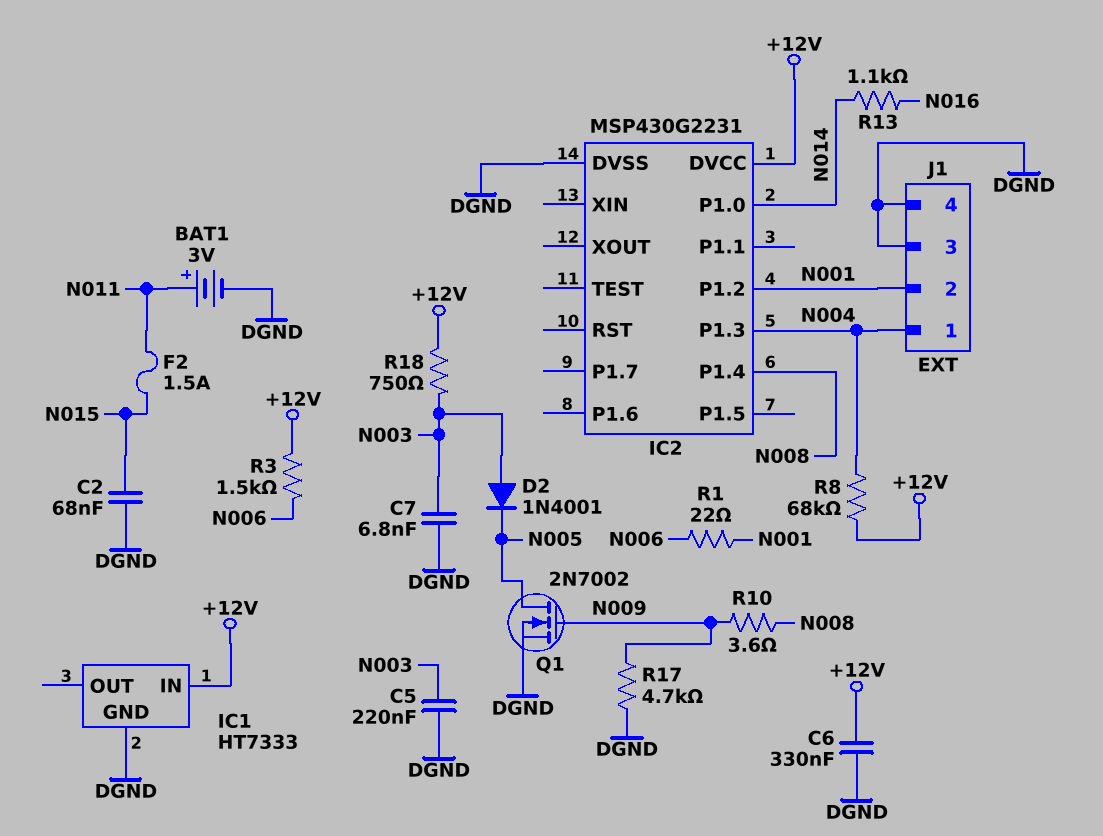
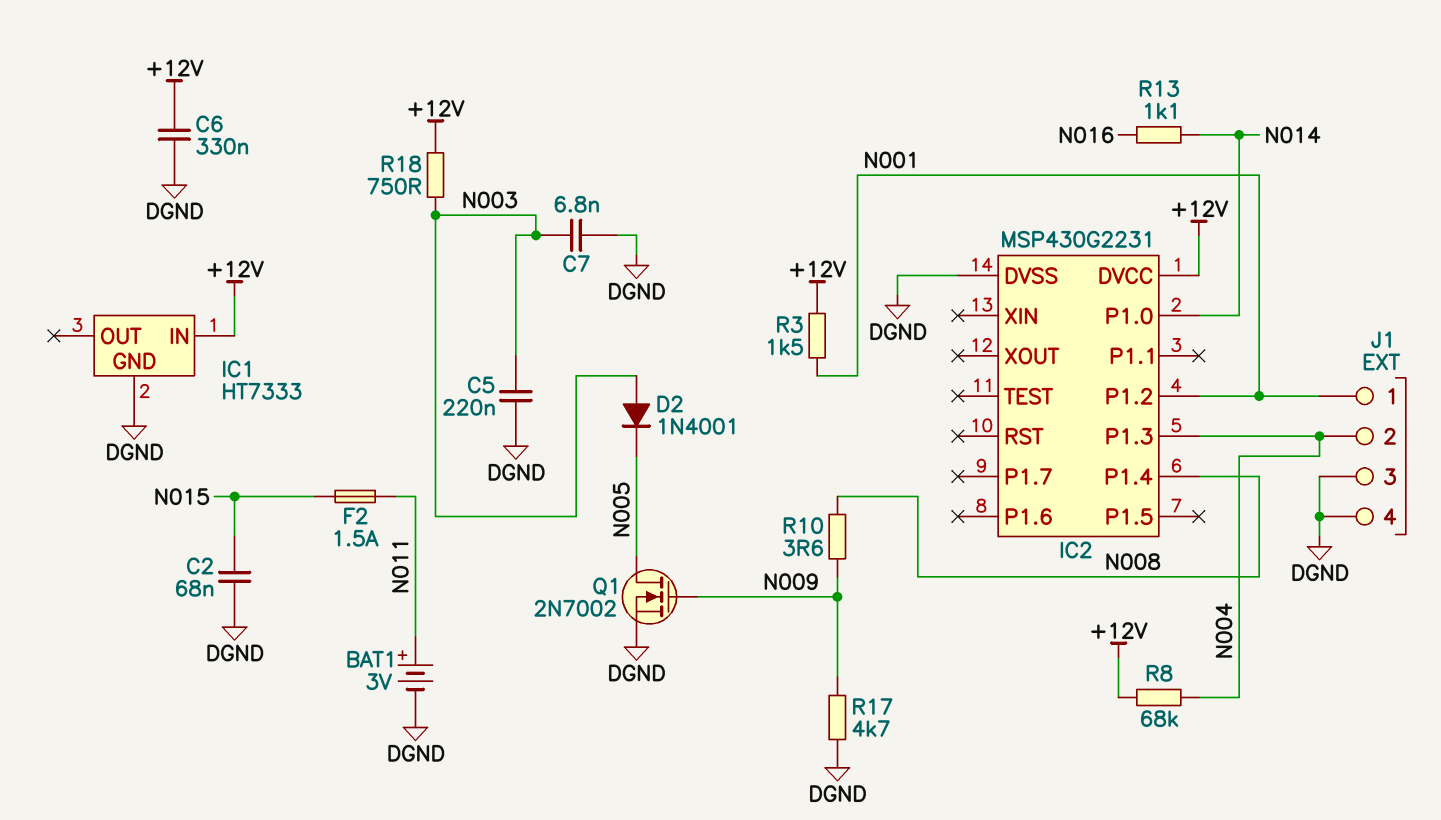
J1 pin 1: N004 -> N001
J1 pin 2: N001 -> N004
R1: 22 (N001, N006) -> none
R3: 1.5k (+12V, N006) -> 1.5k (+12V, N001)

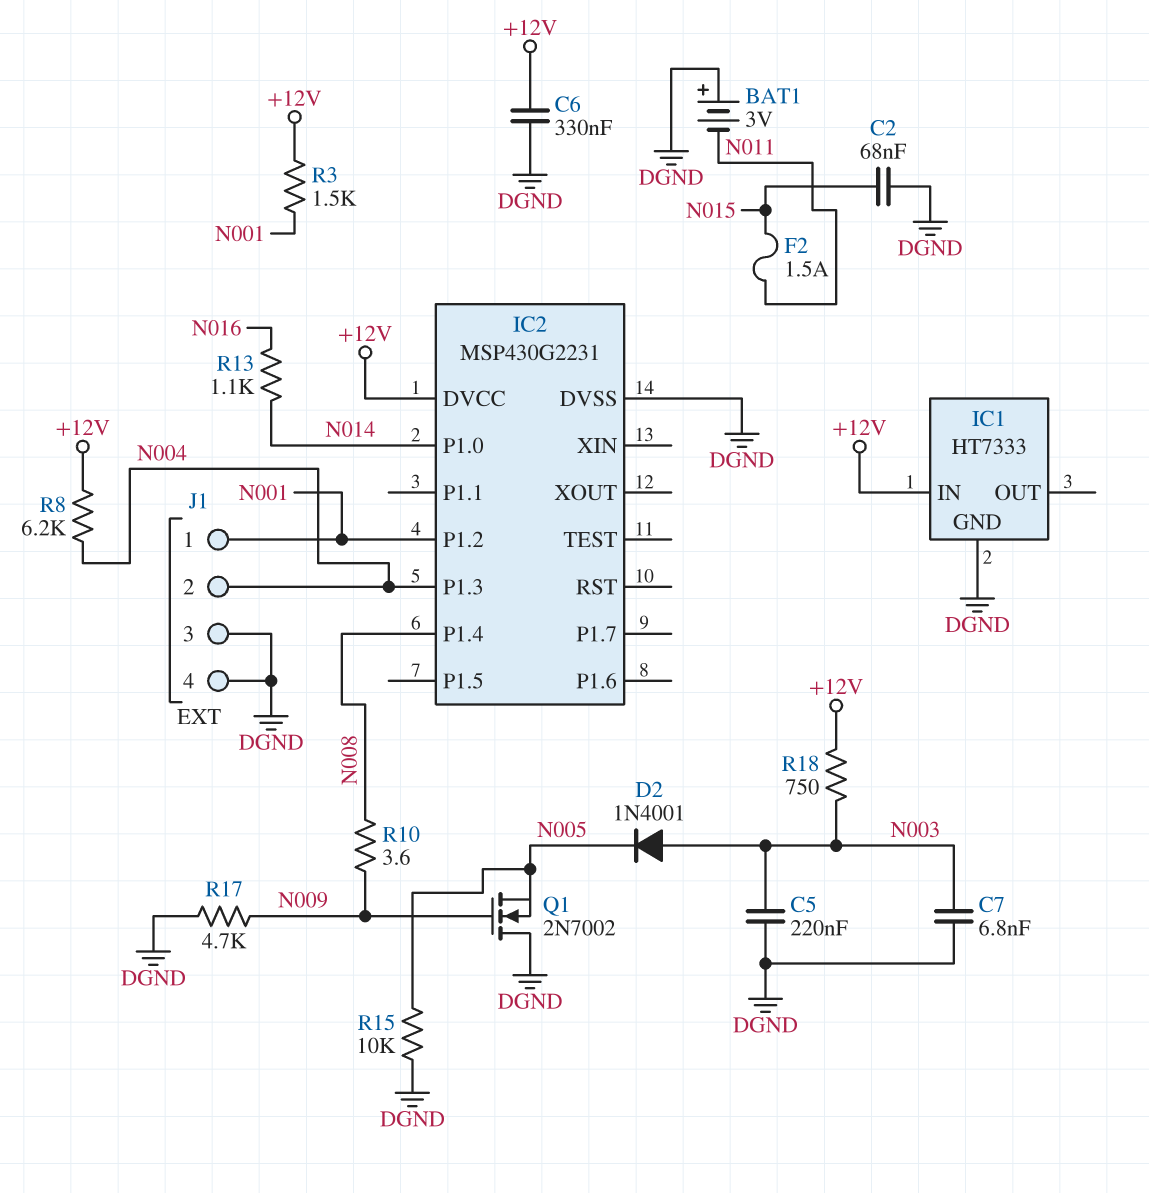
BAT1: 3V (plus N011, minus DGND) -> 3V (plus DGND, minus N011)
Q1: NMOS 2N7002 (G N009, D N005, S DGND) -> NMOS 2N7002 (G N009, D DGND, S N005)
R8: 68k (+12V, N004) -> 6.2k (+12V, N004)
R15: none -> 10k (DGND, N005)

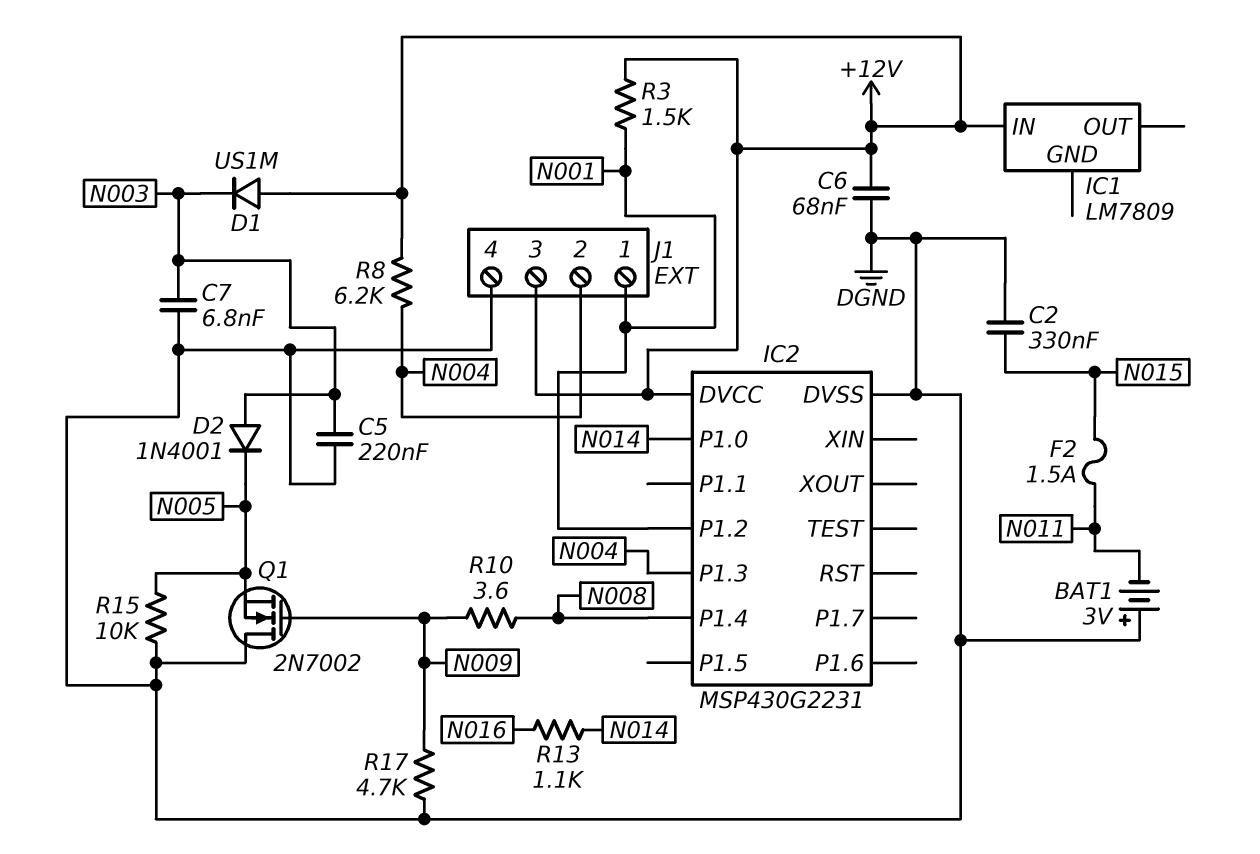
C2: 68nF (DGND, N015) -> 330nF (DGND, N015)
C6: 330nF (+12V, DGND) -> 68nF (+12V, DGND)
D1: none -> diode US1M (A +12V, K N003)
IC1: HT7333 -> LM7809
IC1 pin GND: DGND -> none
J1 pin 3: DGND -> +12V
R18: 750 (+12V, N003) -> none

